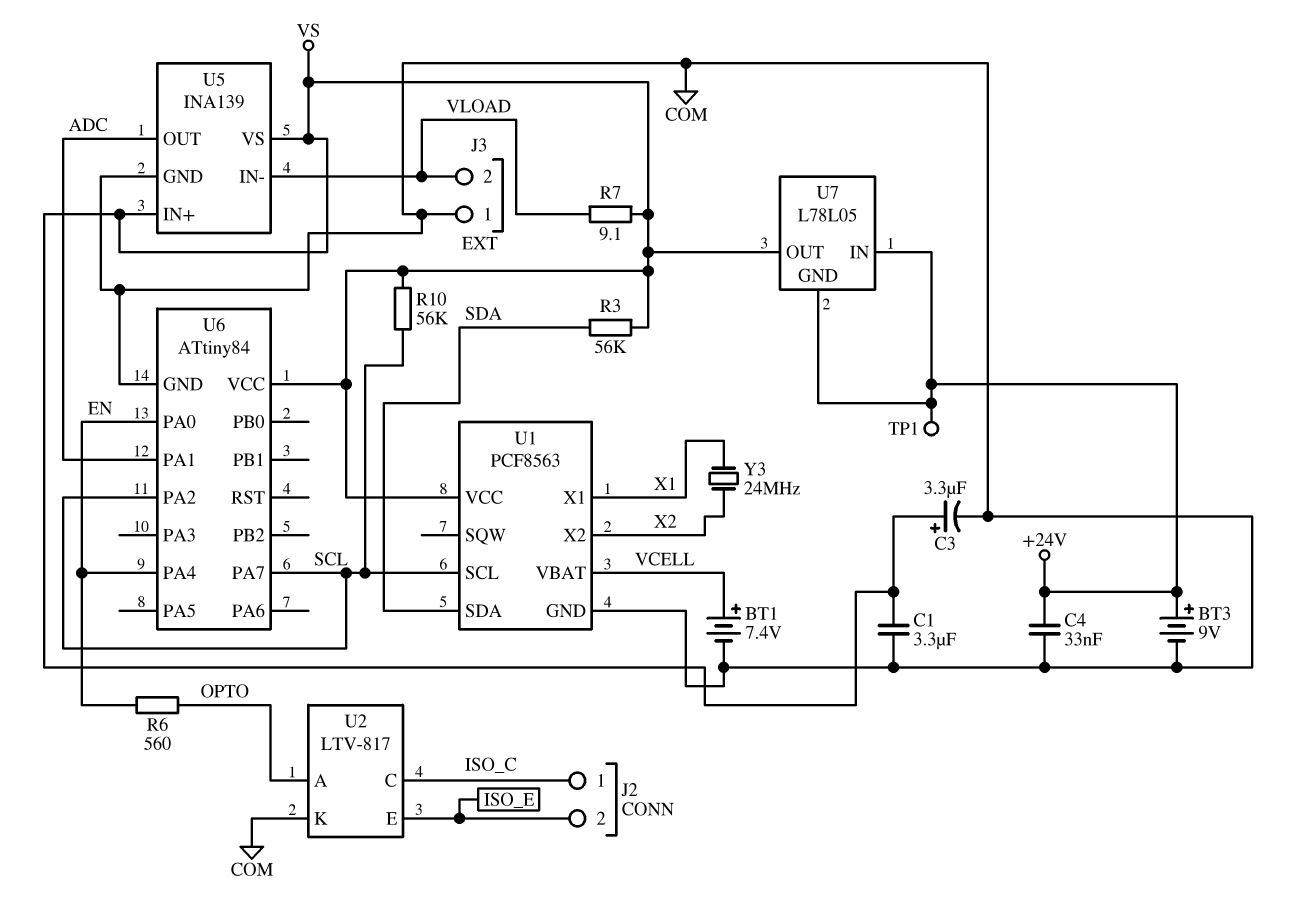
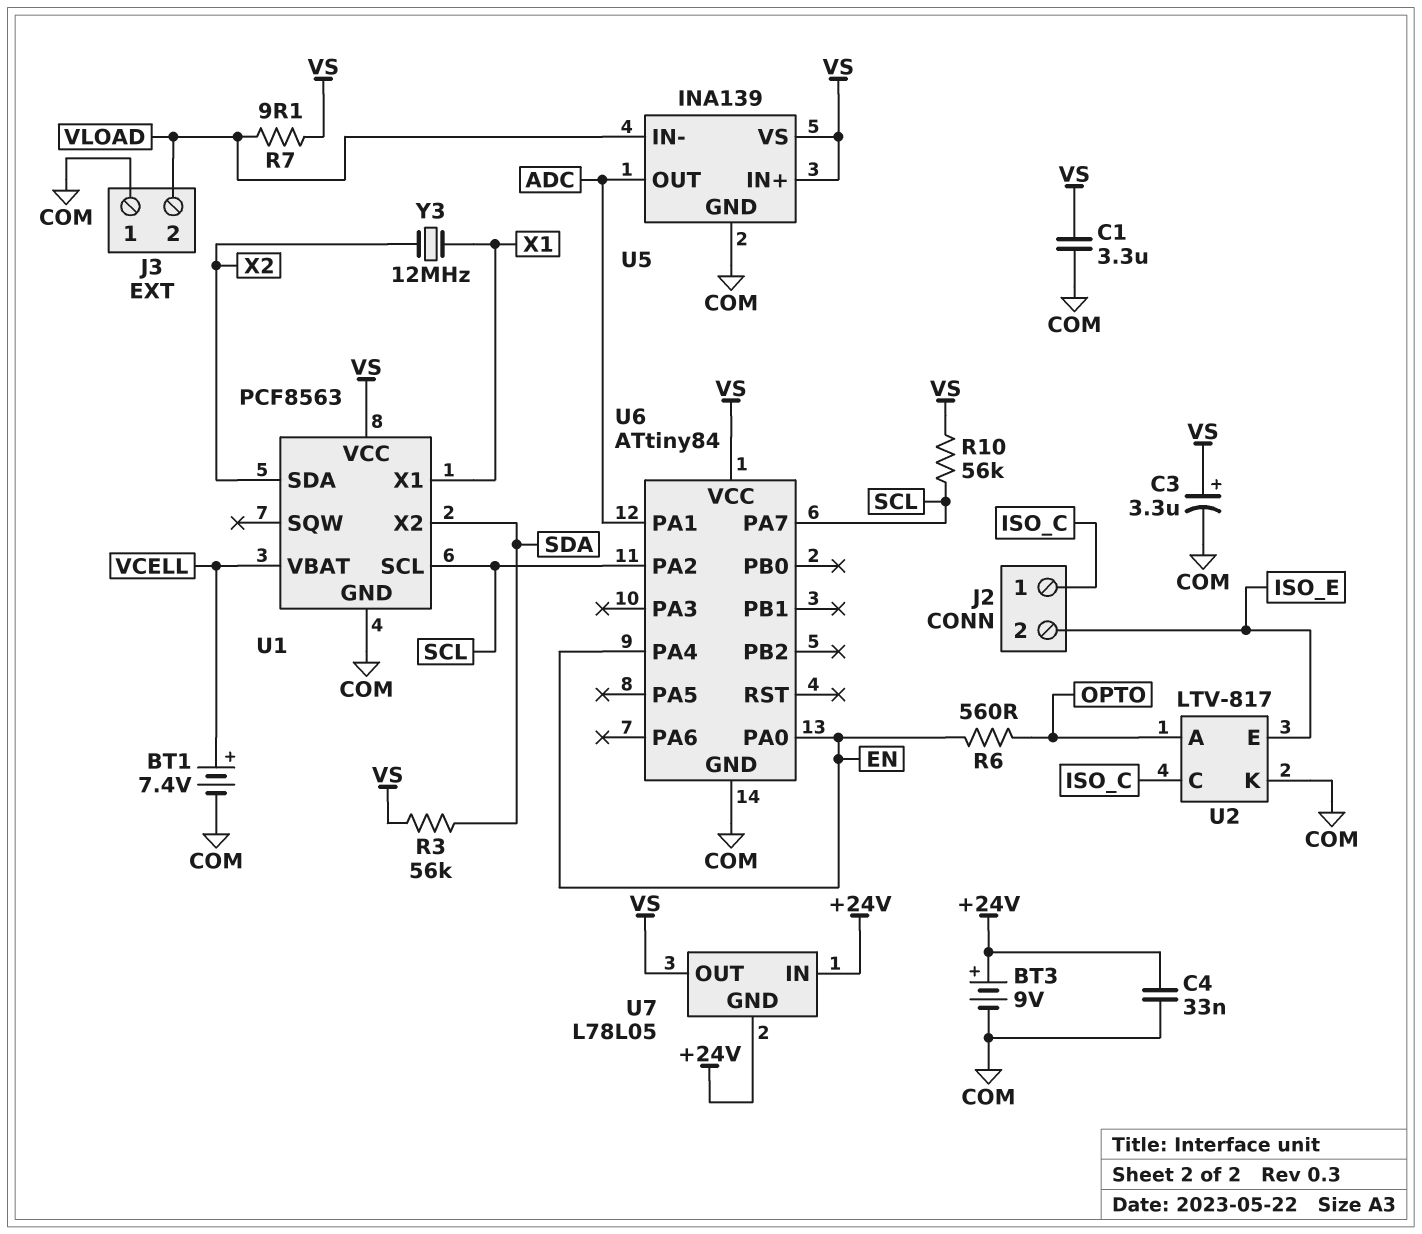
TP1: test point (+24V) -> none
U1 pin SDA: SDA -> X2
U1 pin X2: X2 -> SDA
Y3: 24MHz (X1, X2) -> 12MHz (X1, X2)

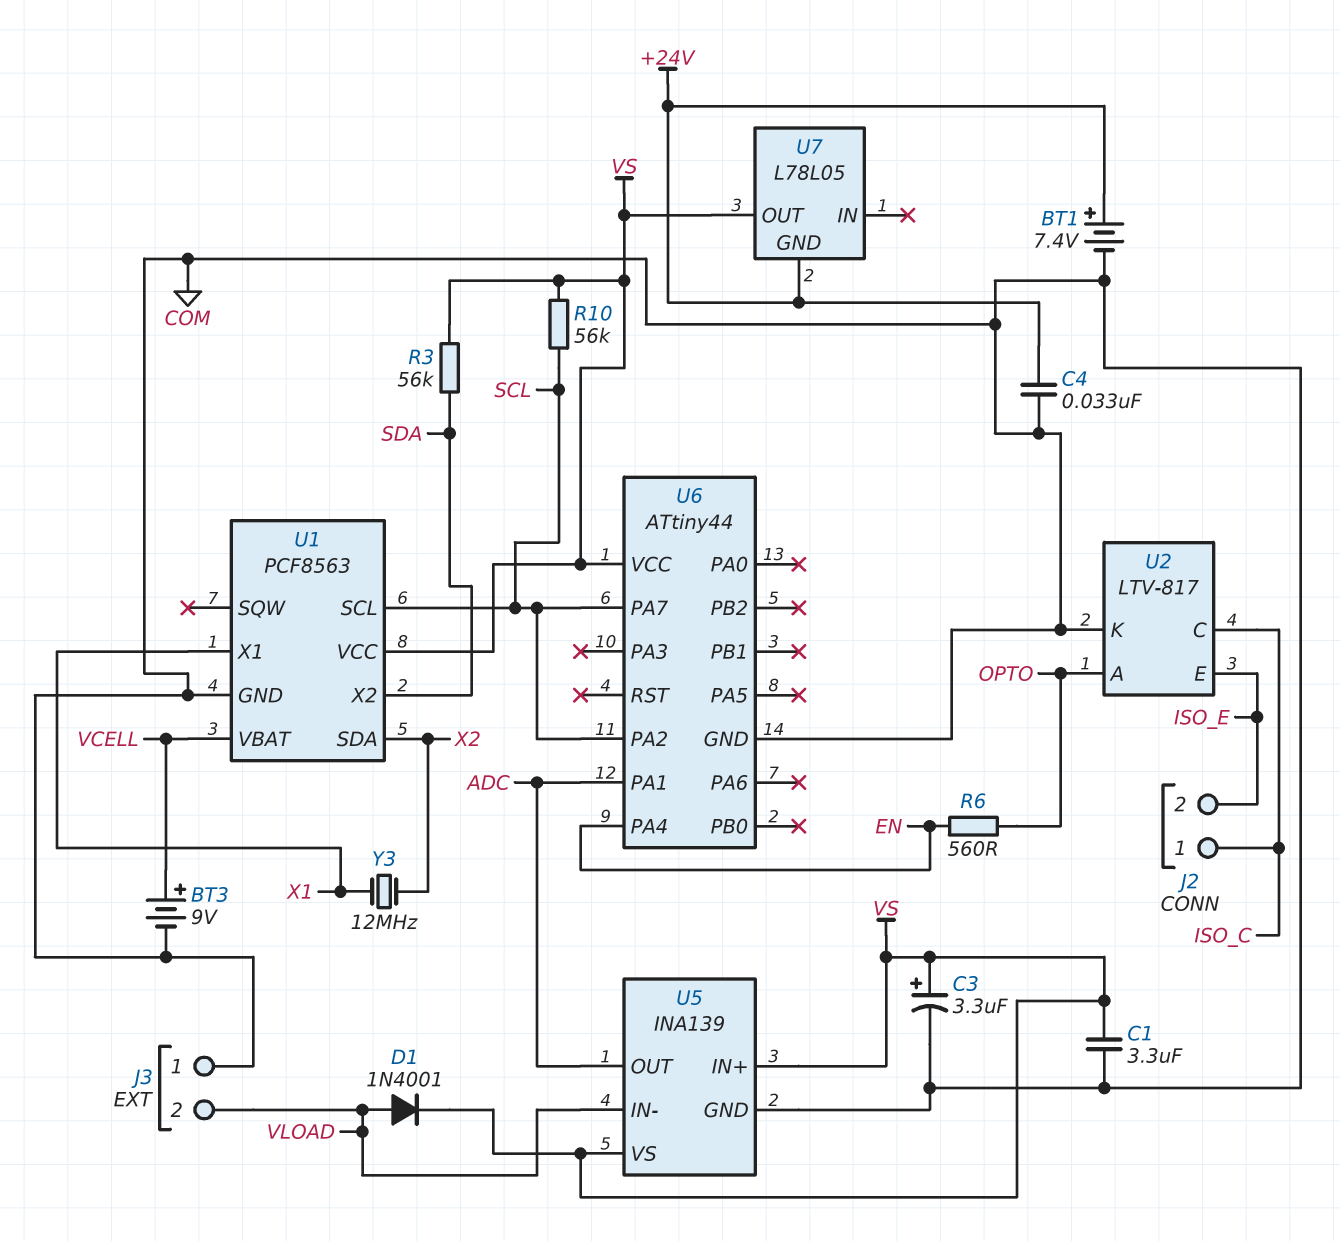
BT1: 7.4V (plus VCELL, minus COM) -> 7.4V (plus +24V, minus COM)
BT3: 9V (plus +24V, minus COM) -> 9V (plus VCELL, minus COM)
D1: none -> diode 1N4001 (A VLOAD, K VS)
R7: 9.1 (VLOAD, VS) -> none
U6: ATtiny84 -> ATtiny44
U6 pin PA0: EN -> none
U7 pin IN: +24V -> none

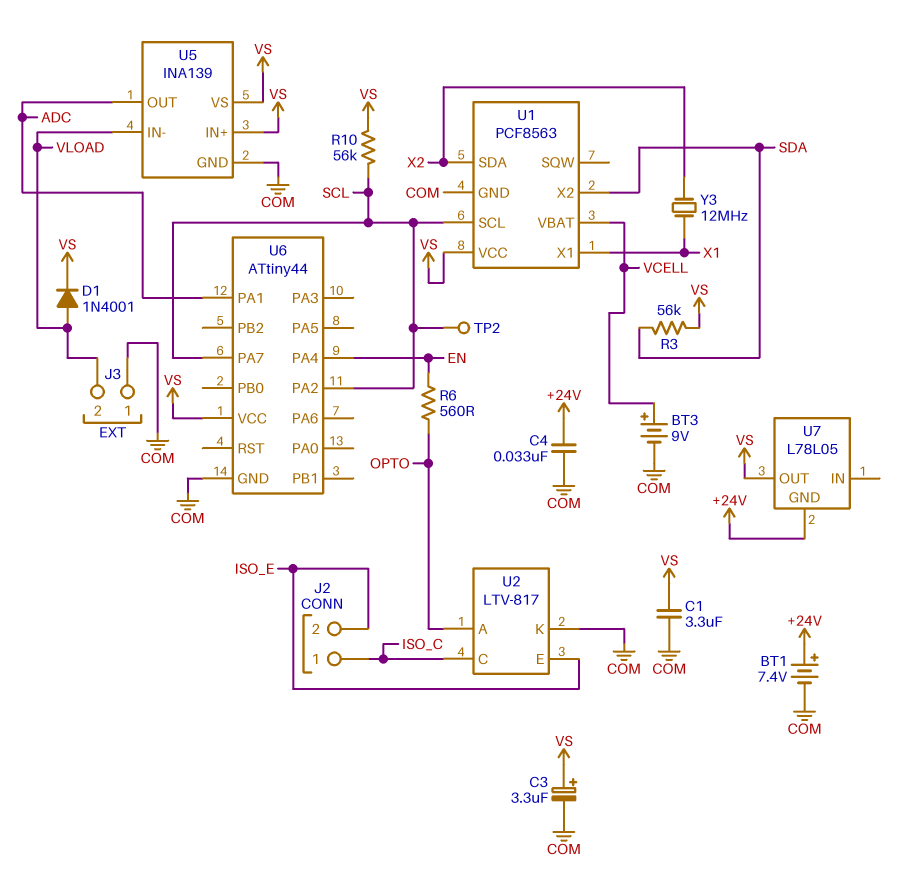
TP2: none -> test point (SCL)

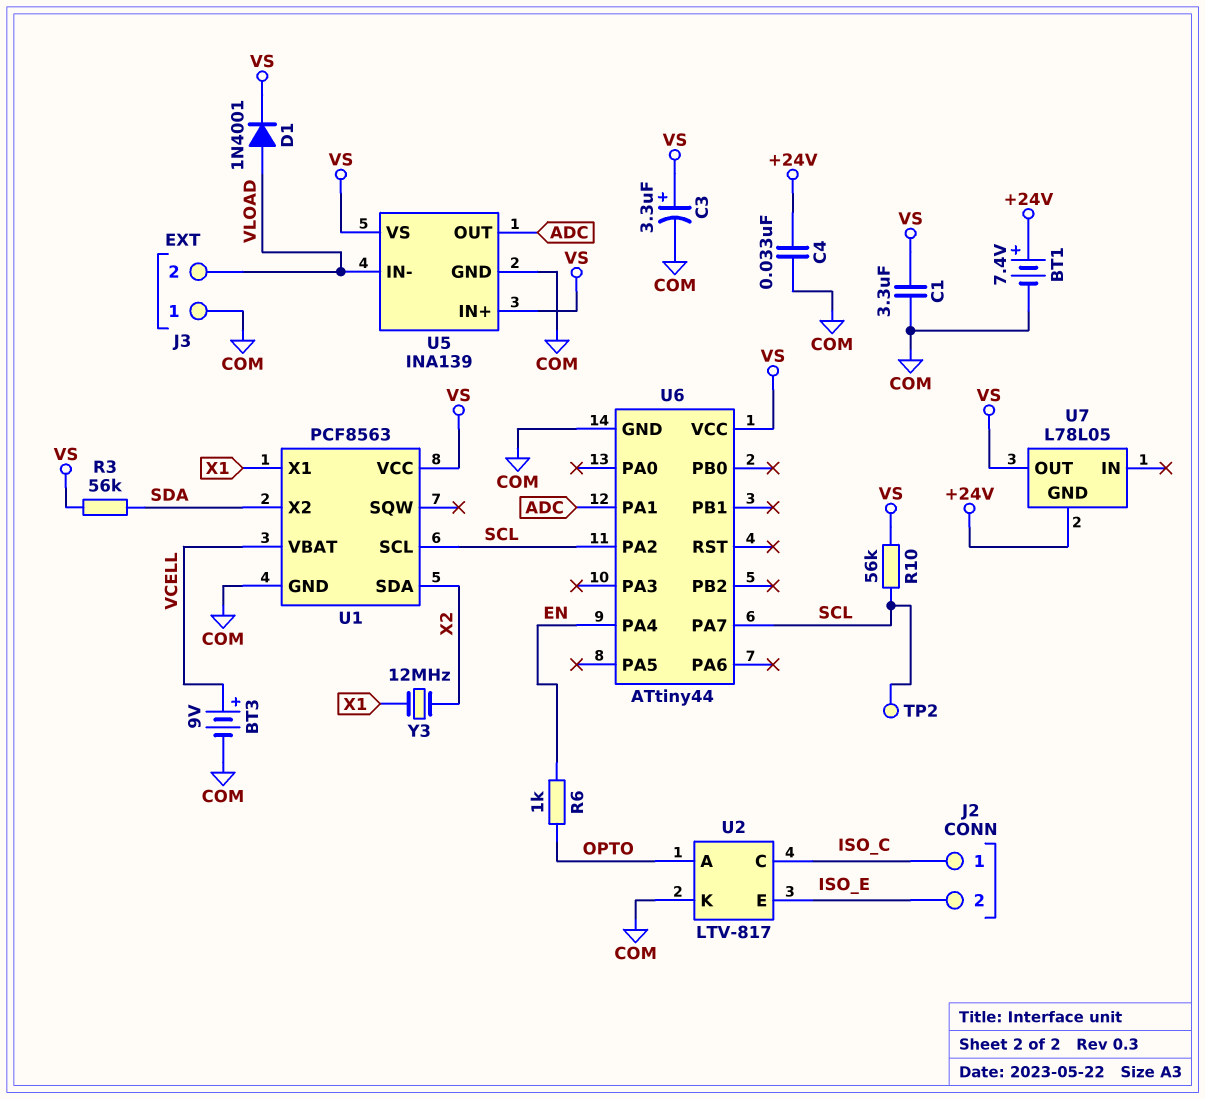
R6: 560 (EN, OPTO) -> 1k (EN, OPTO)

